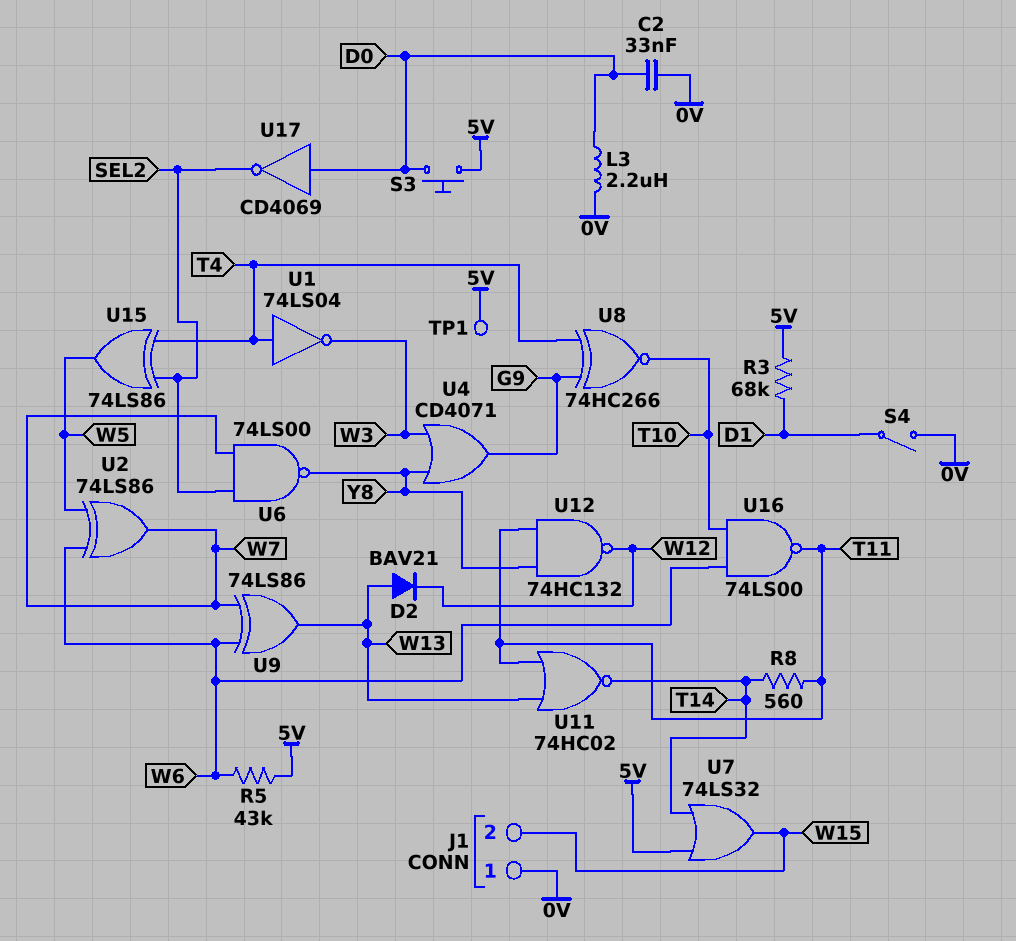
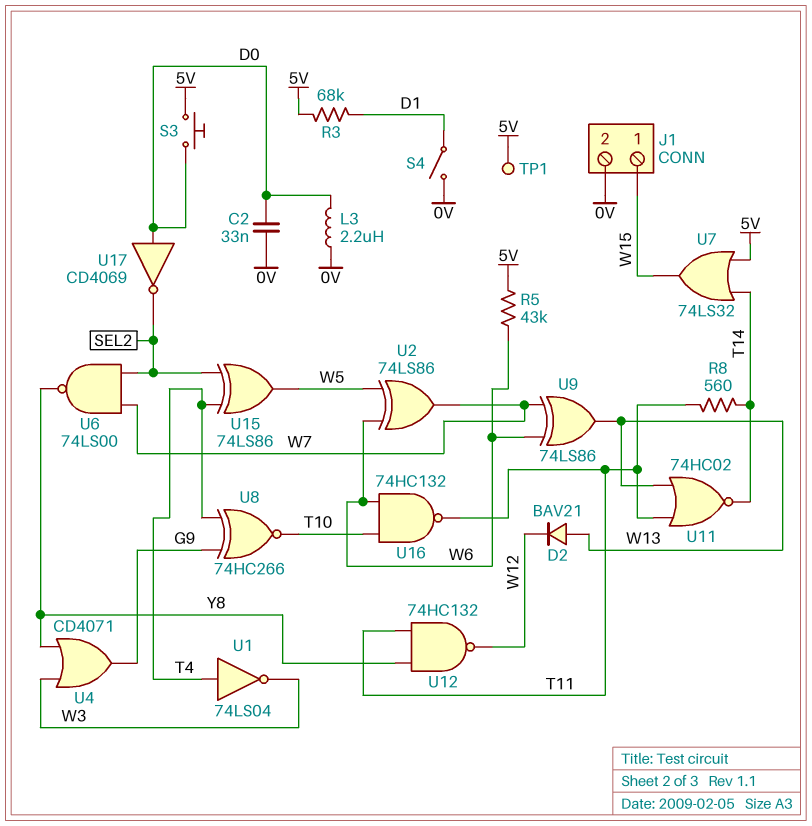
J1 pin 1: 0V -> W15
J1 pin 2: W15 -> 0V
U16: NAND 74LS00 (in T10, in W6, out T11) -> NAND 74HC132 (in T10, in W6, out T11)

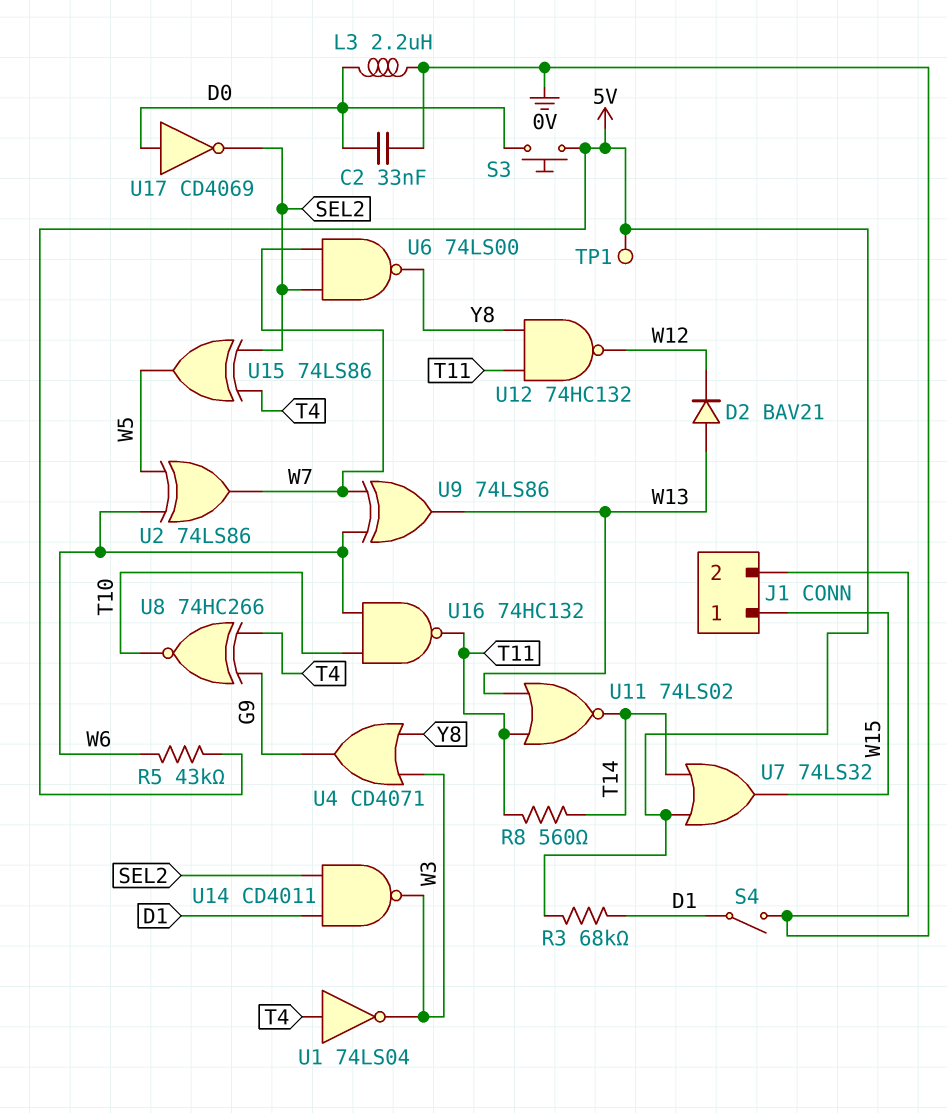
U11: NOR 74HC02 (in T11, in W13, out T14) -> NOR 74LS02 (in T11, in W13, out T14)
U14: none -> NAND CD4011 (in D1, in SEL2, out W3)

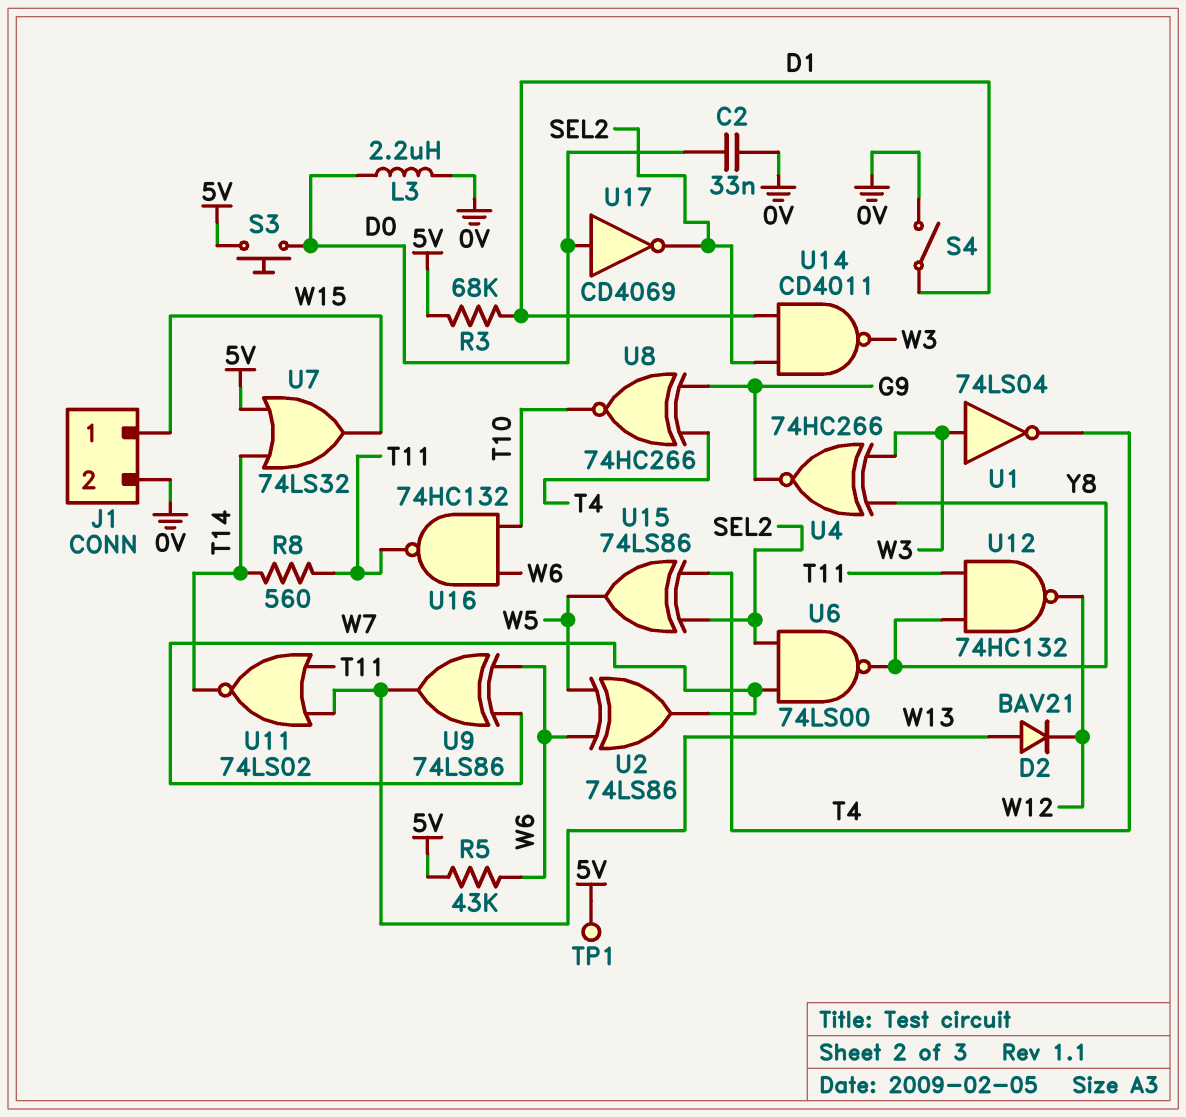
U1: NOT 74LS04 (in T4, out W3) -> NOT 74LS04 (in W3, out T4)
U4: OR CD4071 (in W3, in Y8, out G9) -> XNOR 74HC266 (in W3, in Y8, out G9)

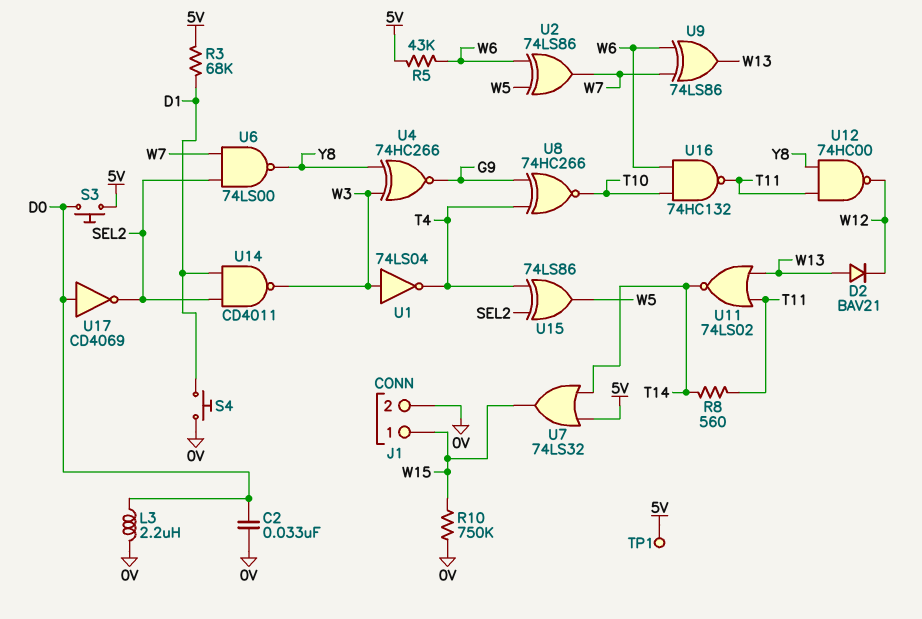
R10: none -> 750k (0V, W15)
S4: switch (0V, D1) -> button (0V, D1)
U12: NAND 74HC132 (in T11, in Y8, out W12) -> NAND 74HC00 (in T11, in Y8, out W12)

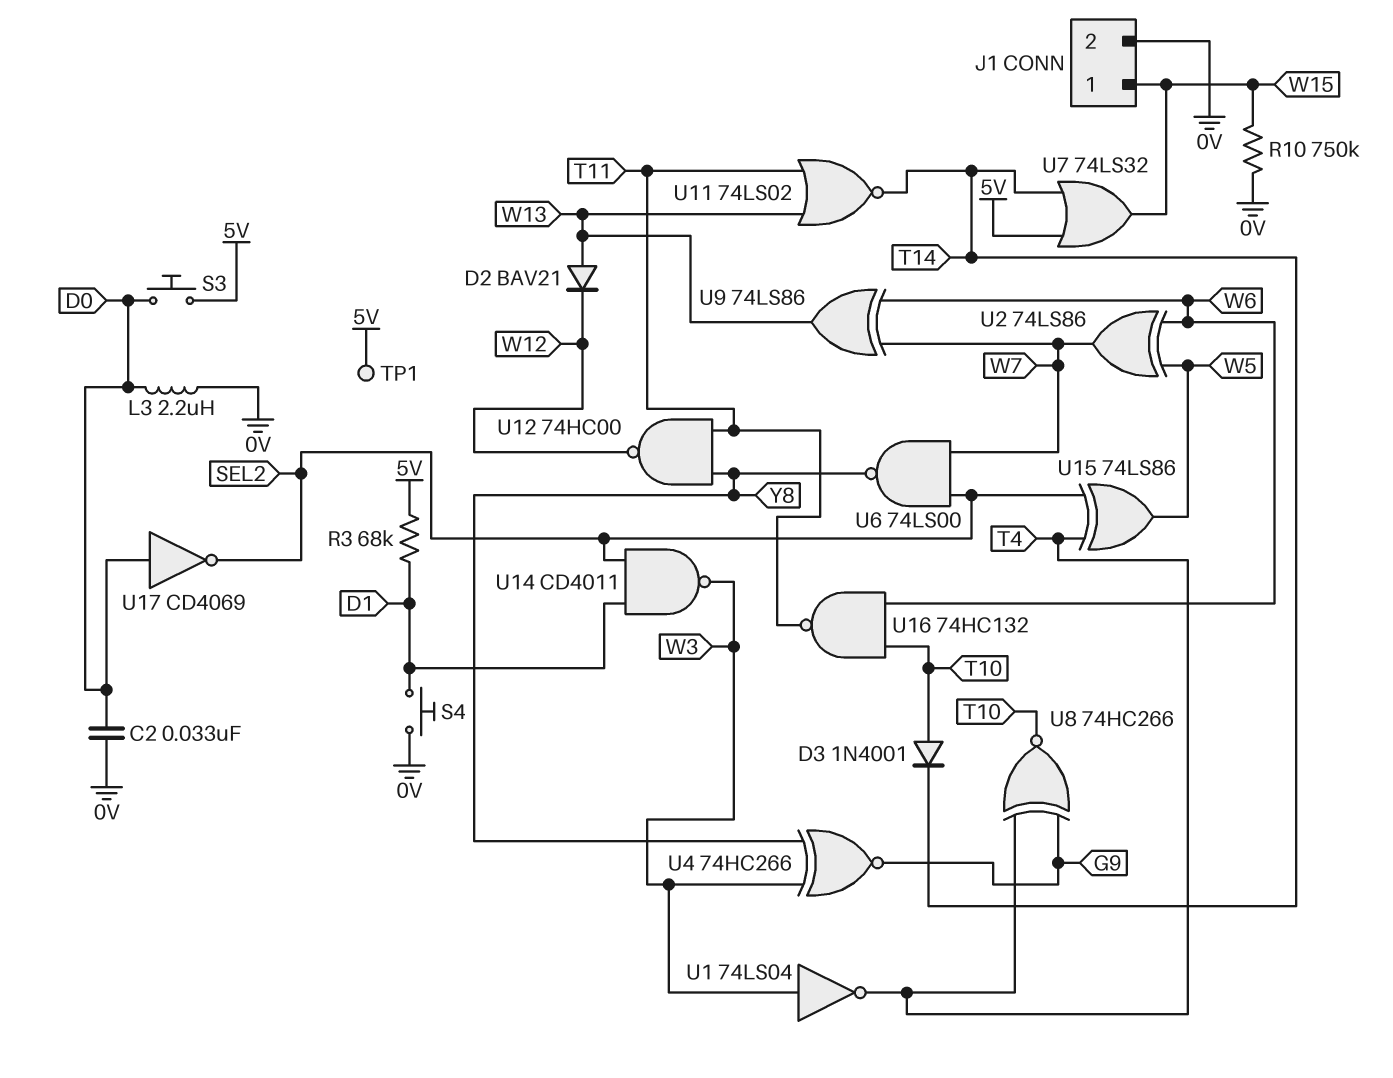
D3: none -> diode 1N4001 (A T10, K T14)
R5: 43k (5V, W6) -> none
R8: 560 (T11, T14) -> none

